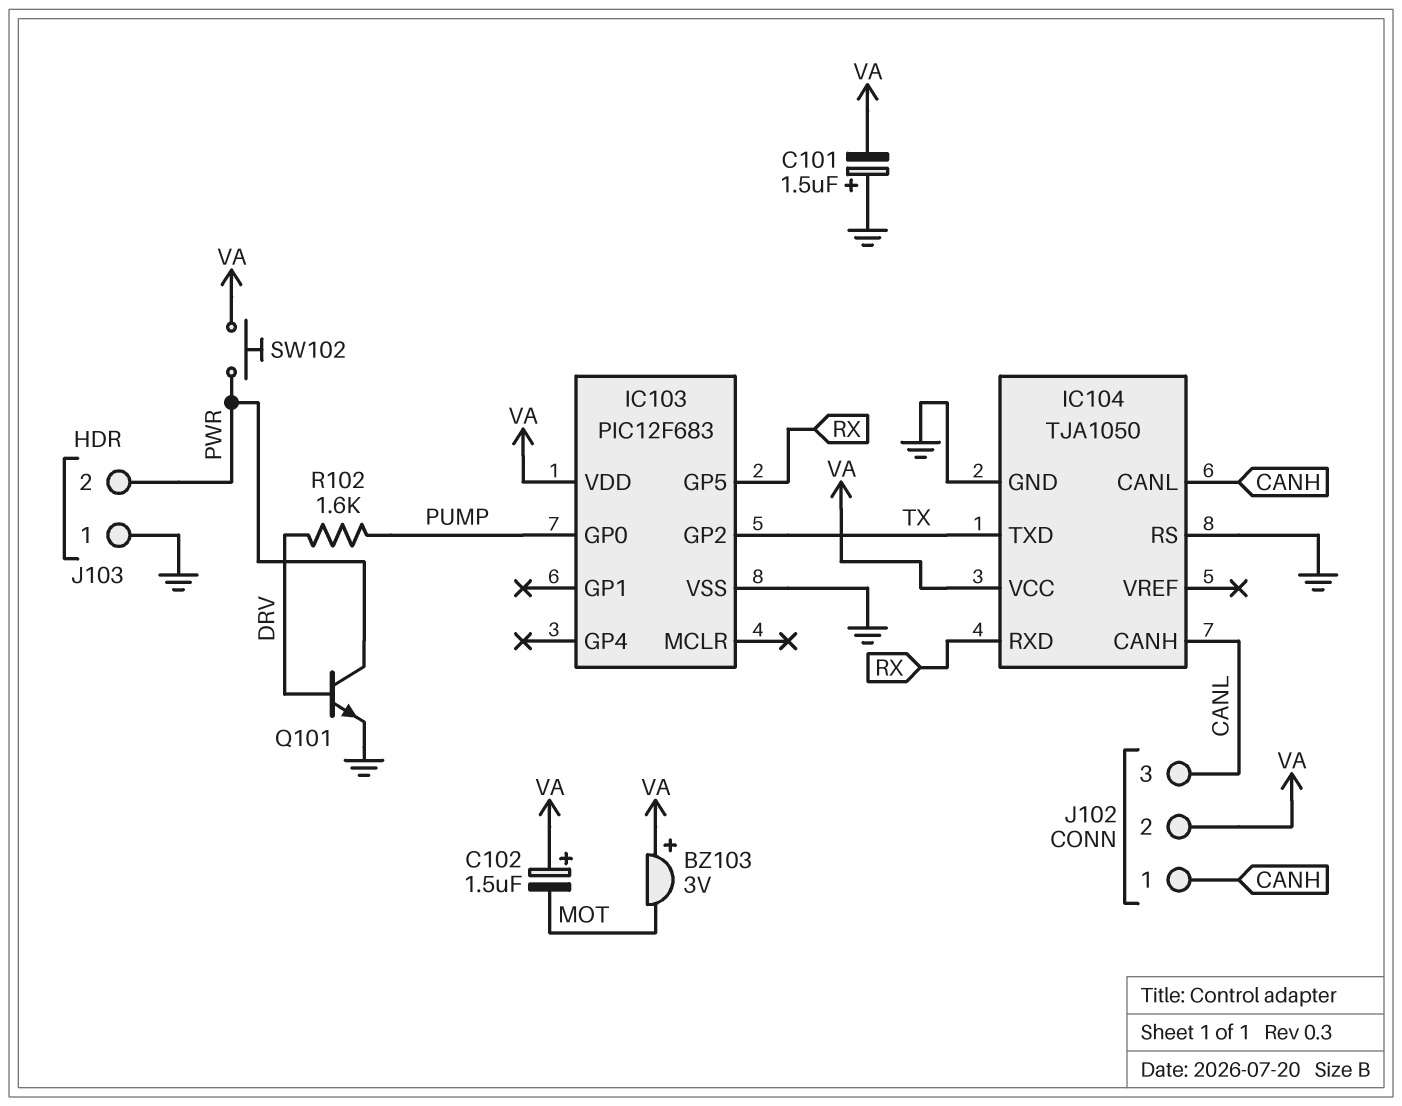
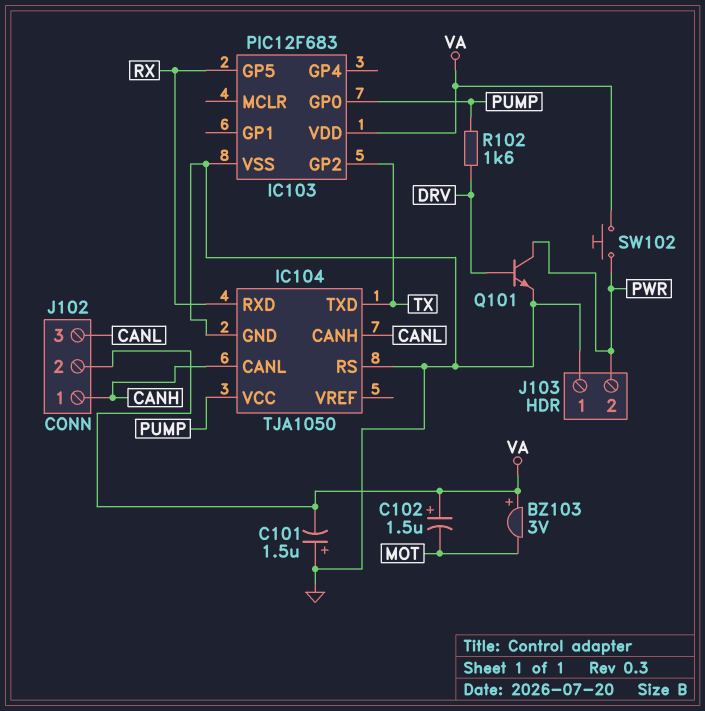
IC104 pin VCC: VA -> PUMP

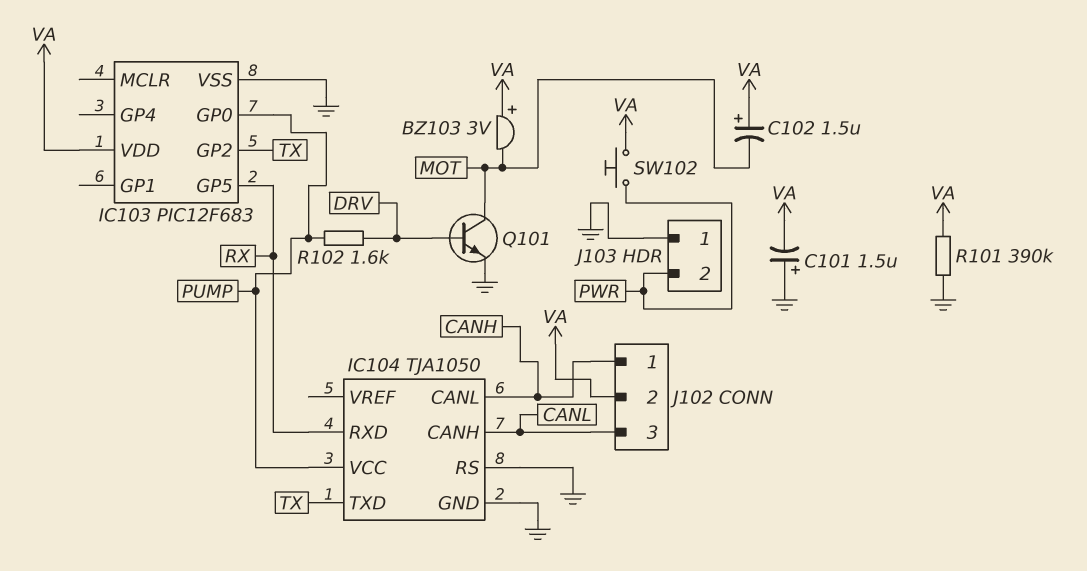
Q101: NPN (B DRV, C PWR, E GND) -> NPN (B DRV, C MOT, E GND)
R101: none -> 390k (GND, VA)

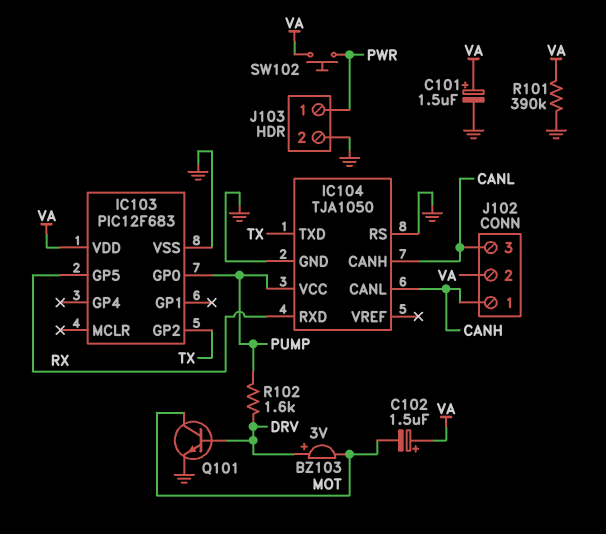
BZ103: buzzer 3V (plus VA, minus MOT) -> buzzer 3V (plus DRV, minus MOT)
C101: 1.5uF (plus GND, minus VA) -> 1.5uF (plus VA, minus GND)
J103 pin 1: GND -> PWR
J103 pin 2: PWR -> GND

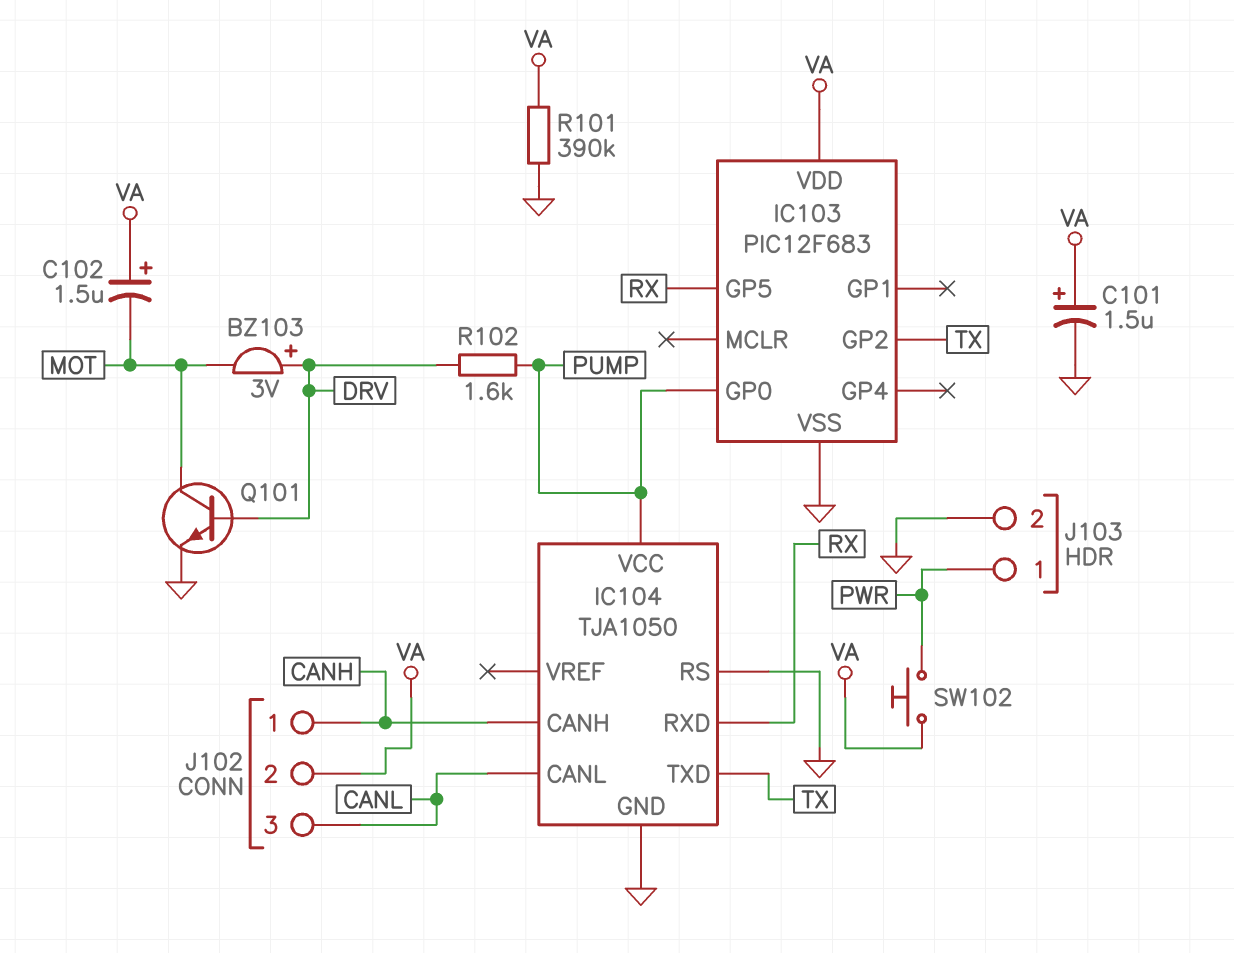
IC104 pin CANH: CANL -> CANH
IC104 pin CANL: CANH -> CANL

